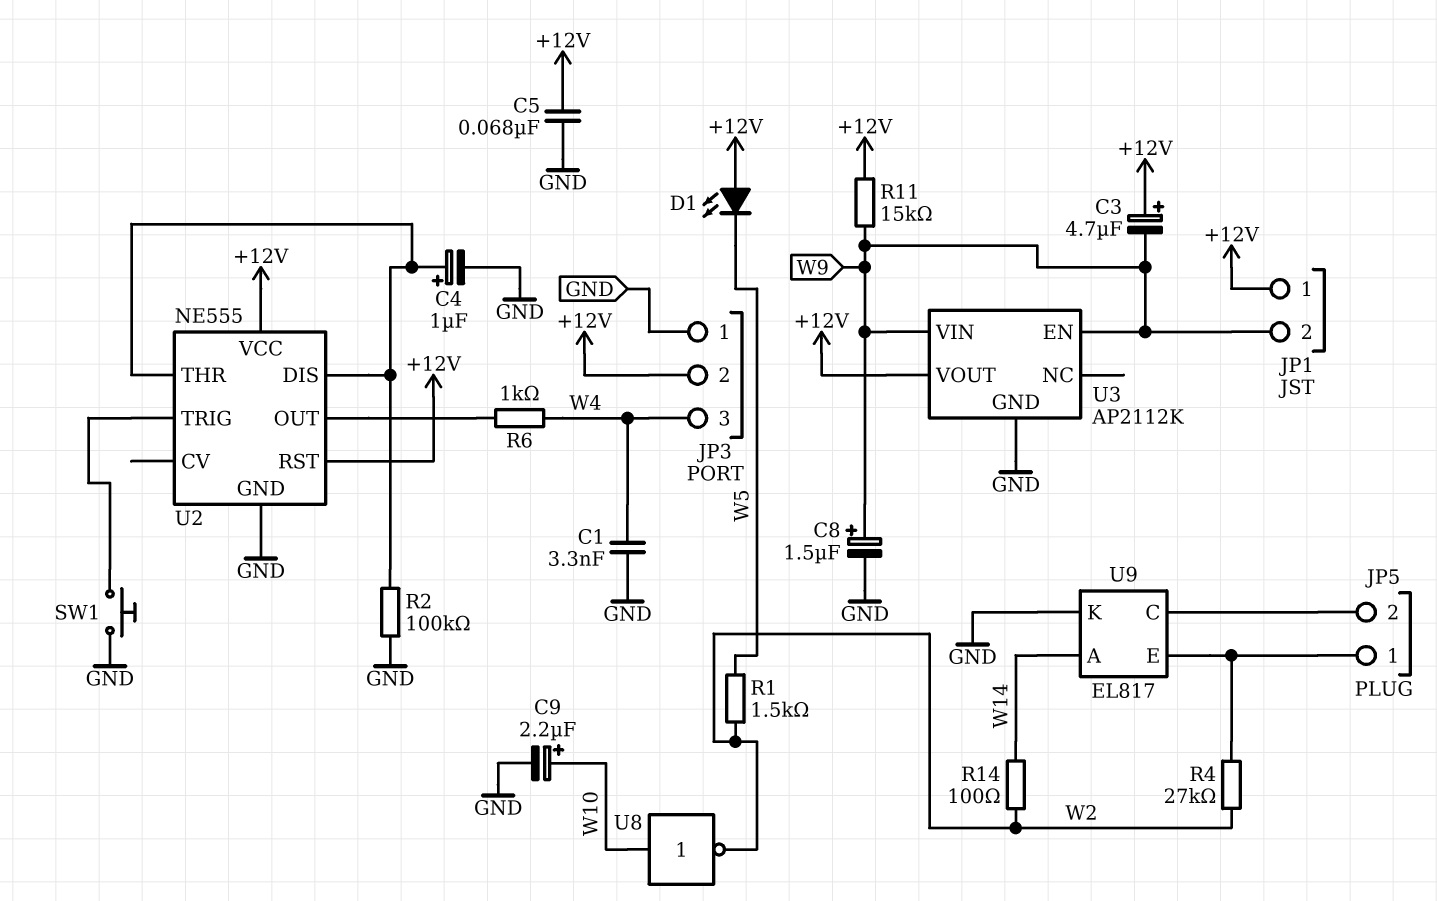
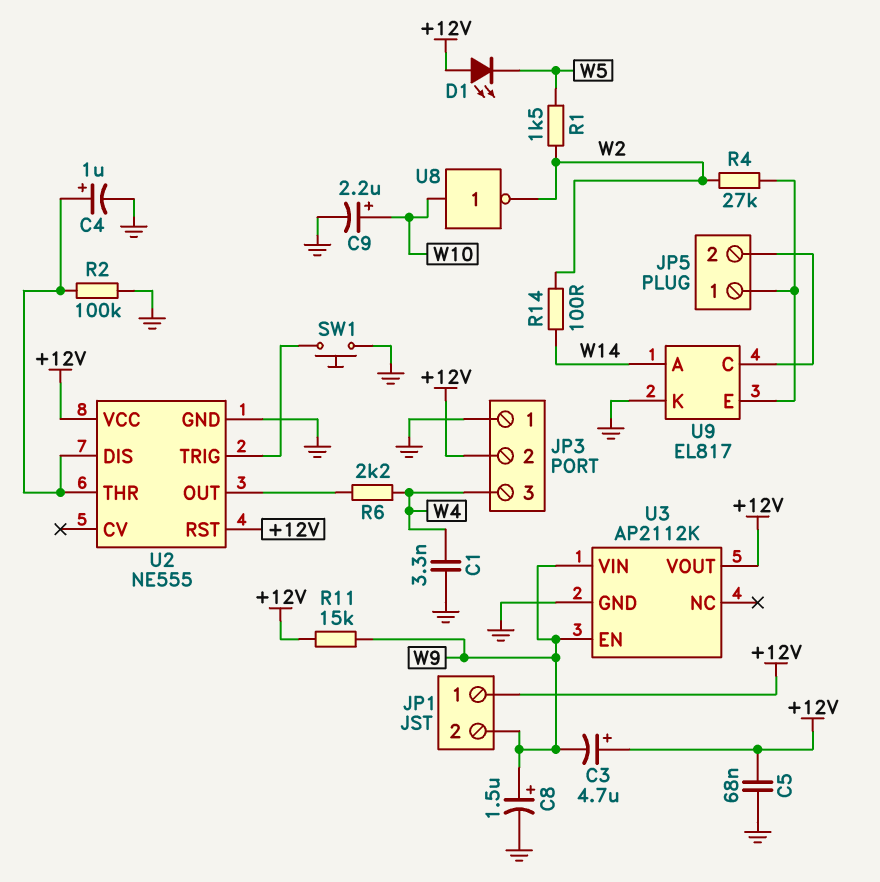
R6: 1k (U2/OUT, W4) -> 2.2k (U2/OUT, W4)

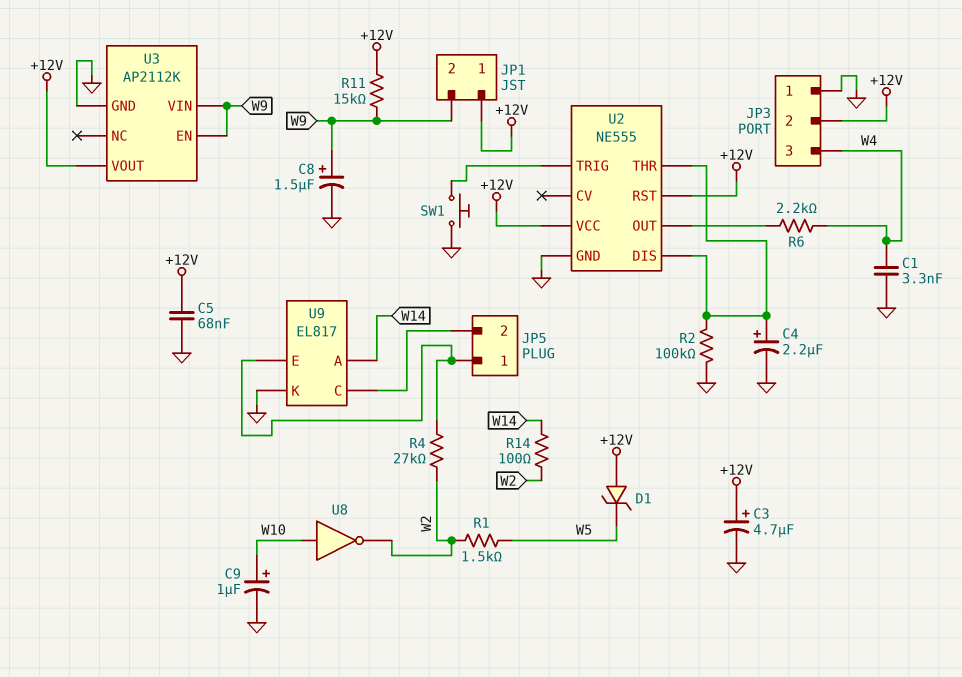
C3: 4.7uF (plus +12V, minus W9) -> 4.7uF (plus +12V, minus GND)
C4: 1uF (plus U2/DIS, minus GND) -> 2.2uF (plus U2/DIS, minus GND)
C9: 2.2uF (plus W10, minus GND) -> 1uF (plus W10, minus GND)
D1: LED (A +12V, K W5) -> zener (A +12V, K W5)

